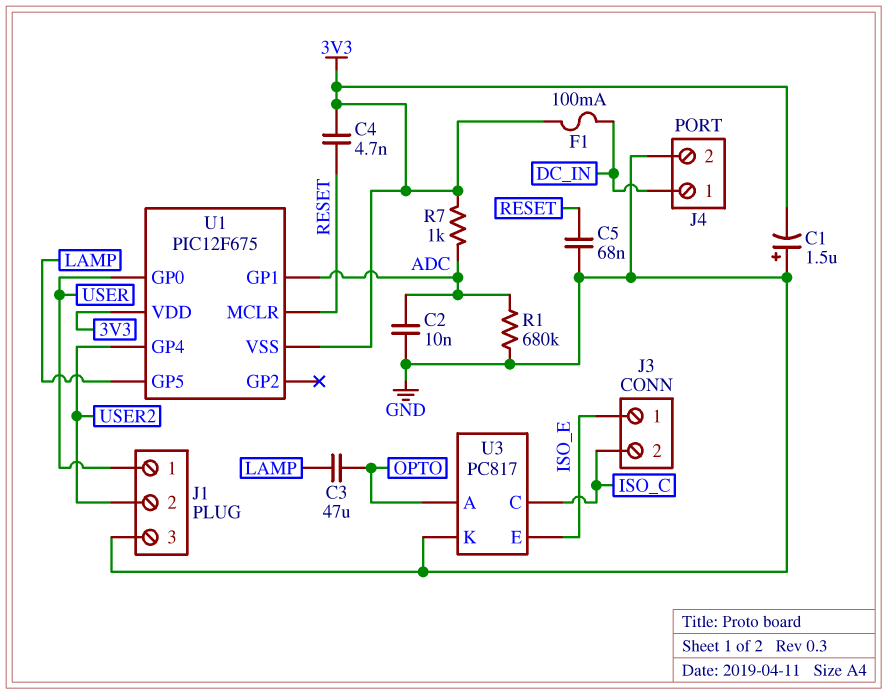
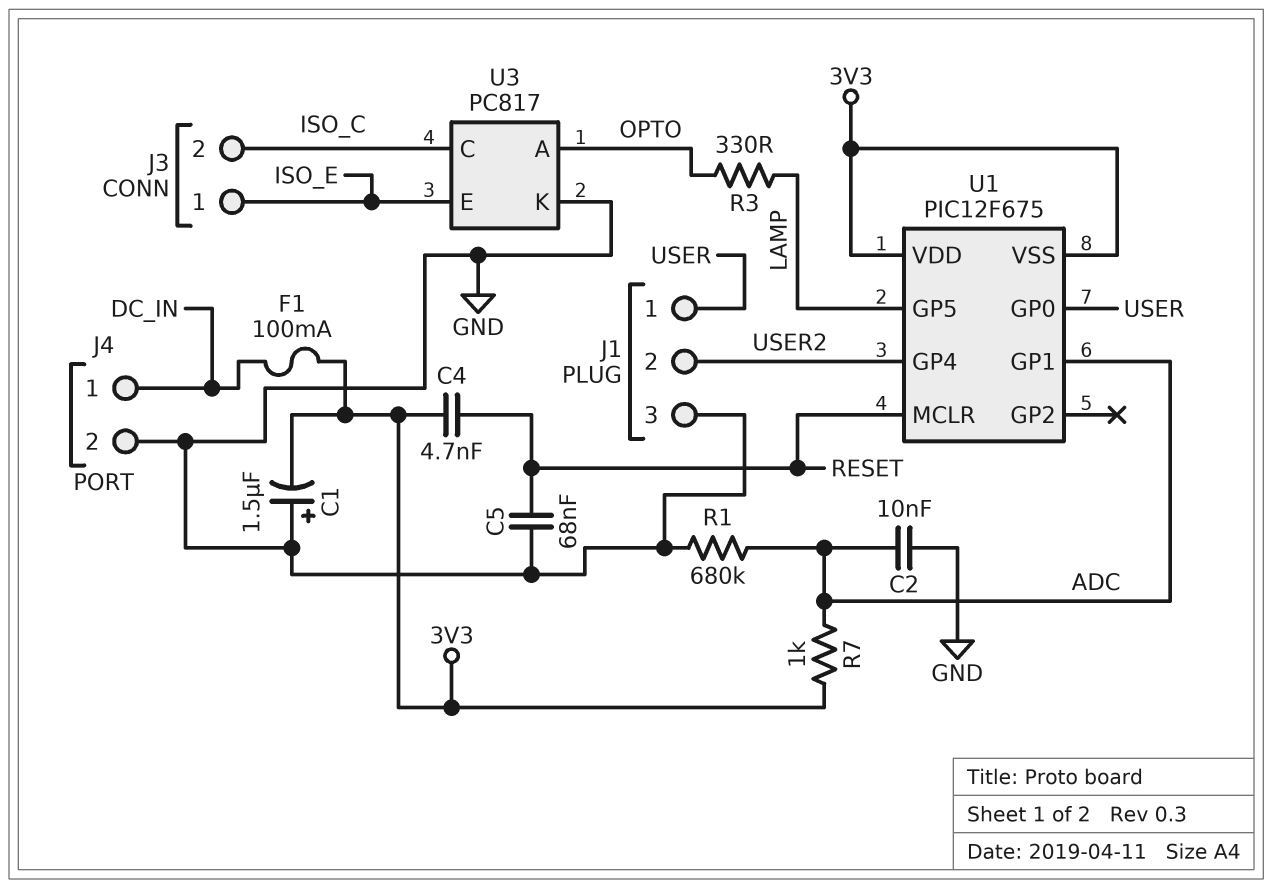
C3: 47uF (LAMP, OPTO) -> none
R3: none -> 330 (LAMP, OPTO)

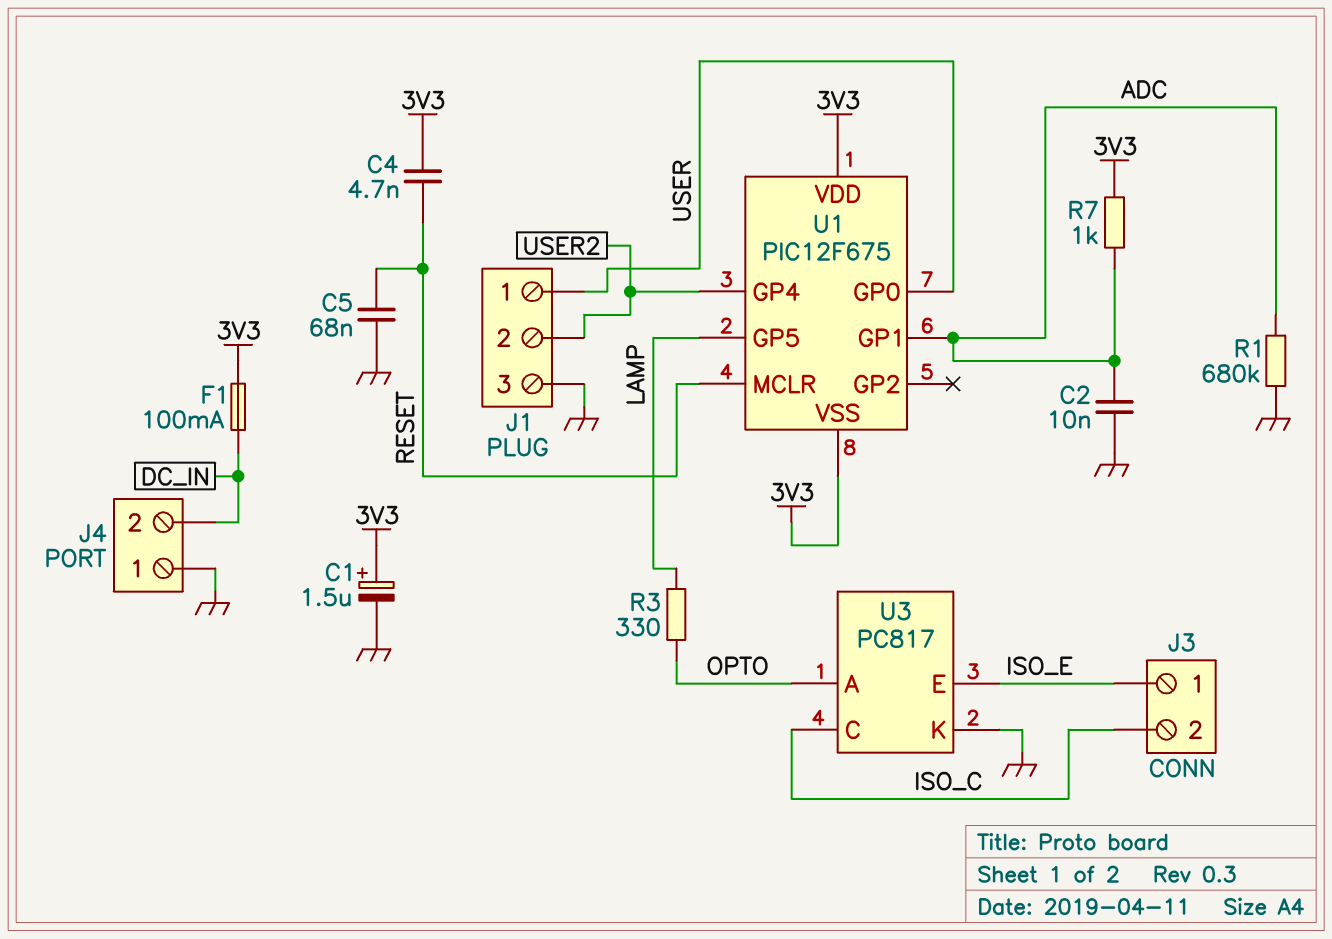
C1: 1.5uF (plus GND, minus 3V3) -> 1.5uF (plus 3V3, minus GND)
J4 pin 1: DC_IN -> GND
J4 pin 2: GND -> DC_IN

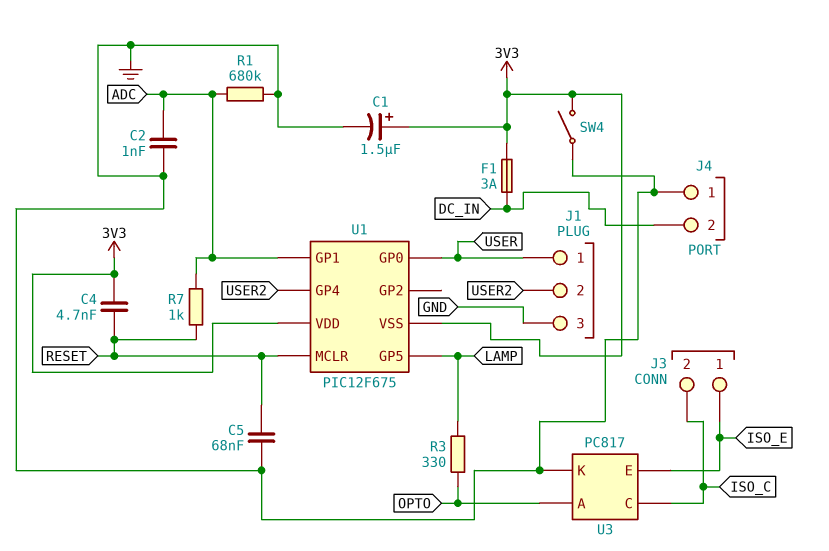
C2: 10nF (ADC, GND) -> 1nF (ADC, GND)
F1: 100mA (3V3, DC_IN) -> 3A (3V3, DC_IN)
R7: 1k (3V3, ADC) -> 1k (ADC, RESET)
SW4: none -> switch (3V3, GND)

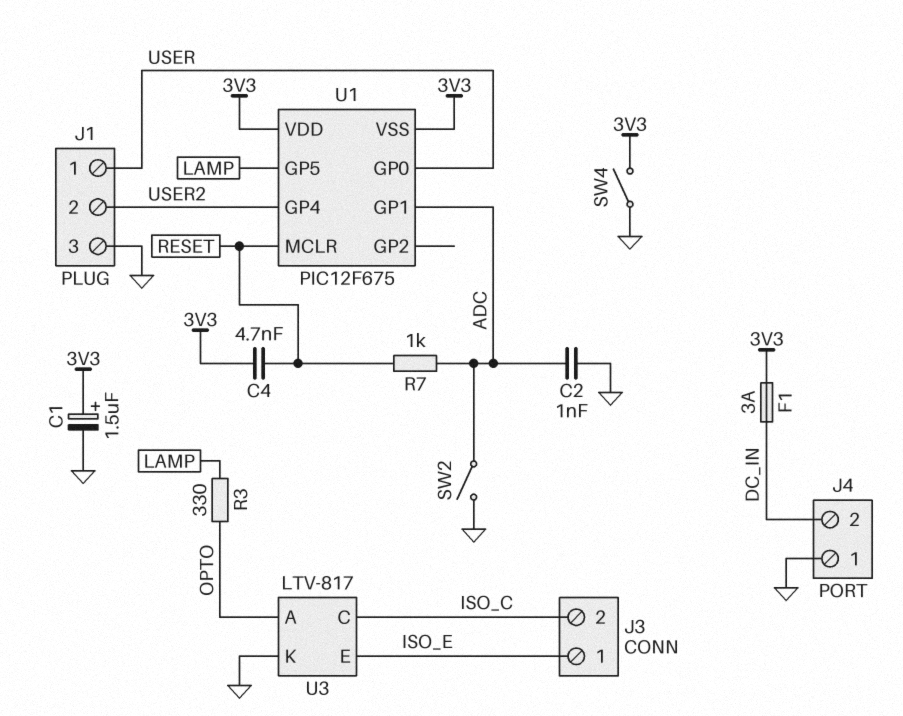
C5: 68nF (GND, RESET) -> none
R1: 680k (ADC, GND) -> none
SW2: none -> switch (ADC, GND)
U3: PC817 -> LTV-817

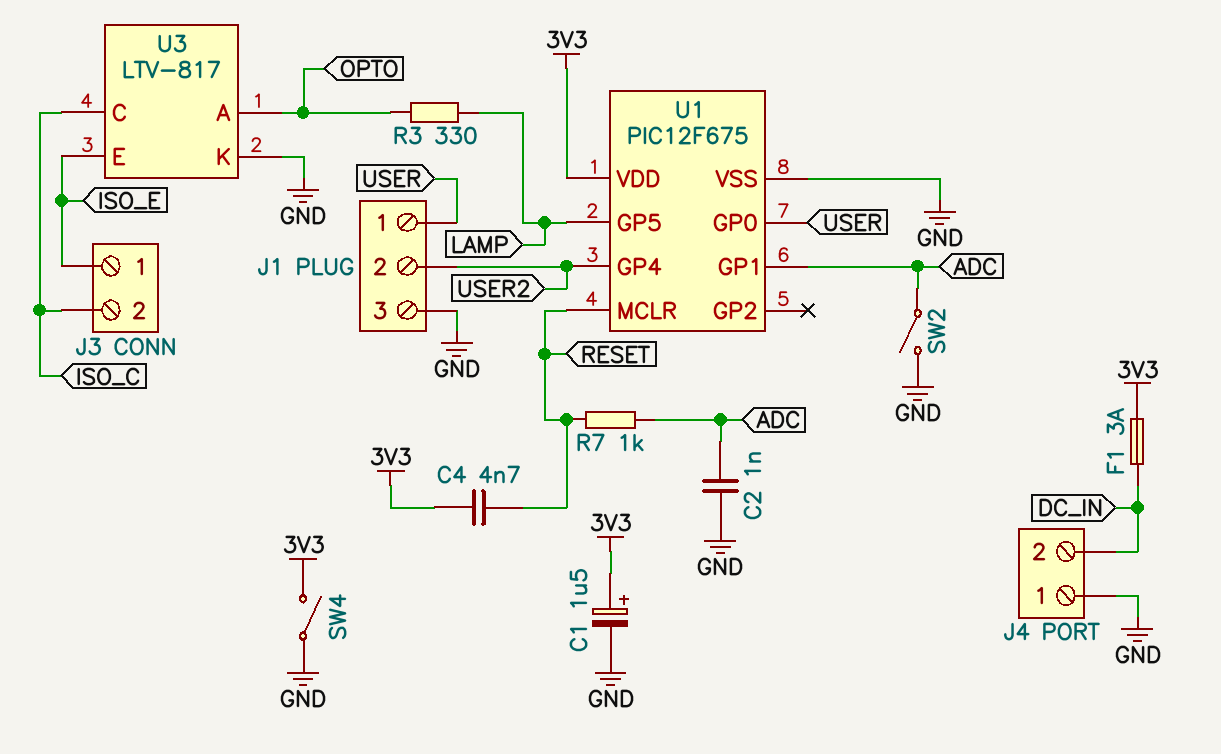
U1 pin VSS: 3V3 -> GND

